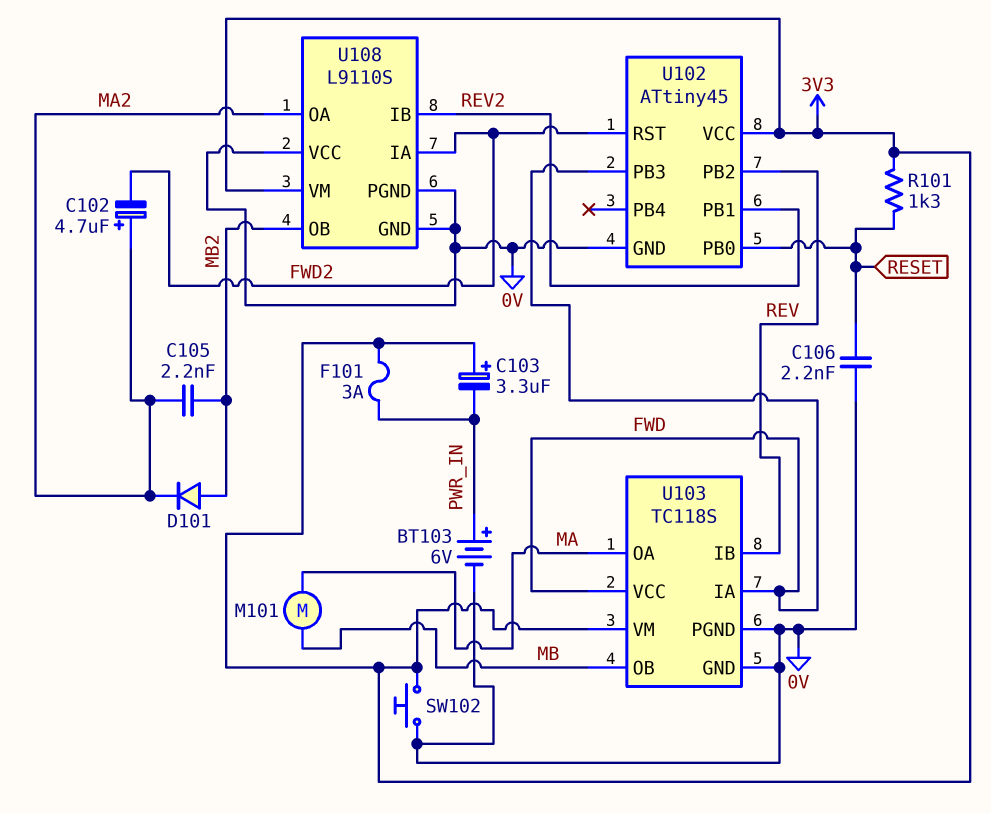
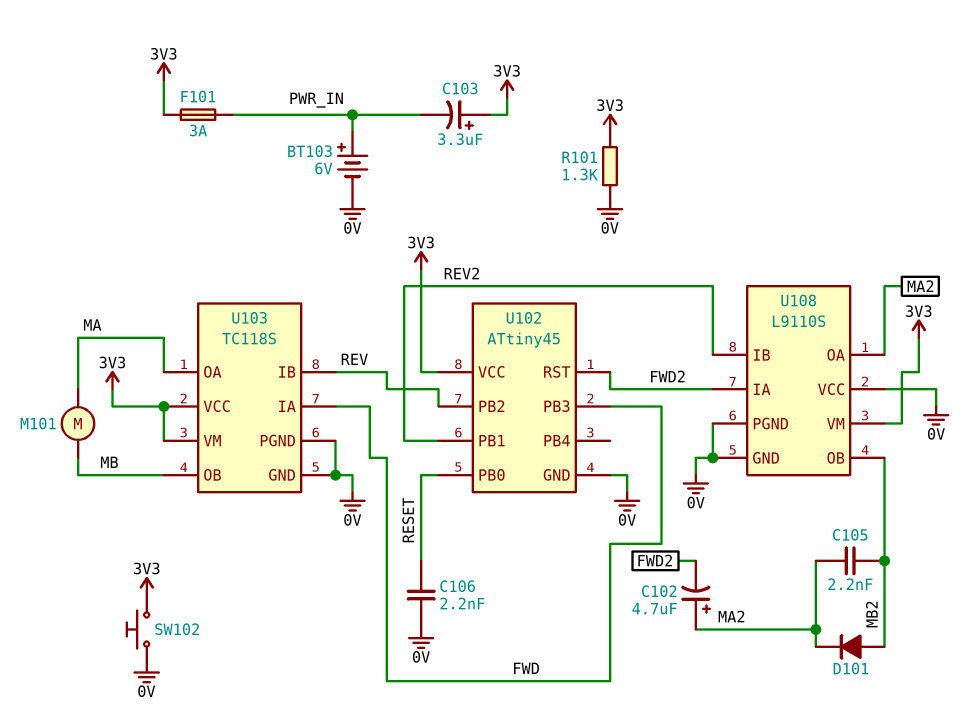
R101: 1.3k (3V3, RESET) -> 1.3k (0V, 3V3)
U103 pin VCC: FWD -> 3V3

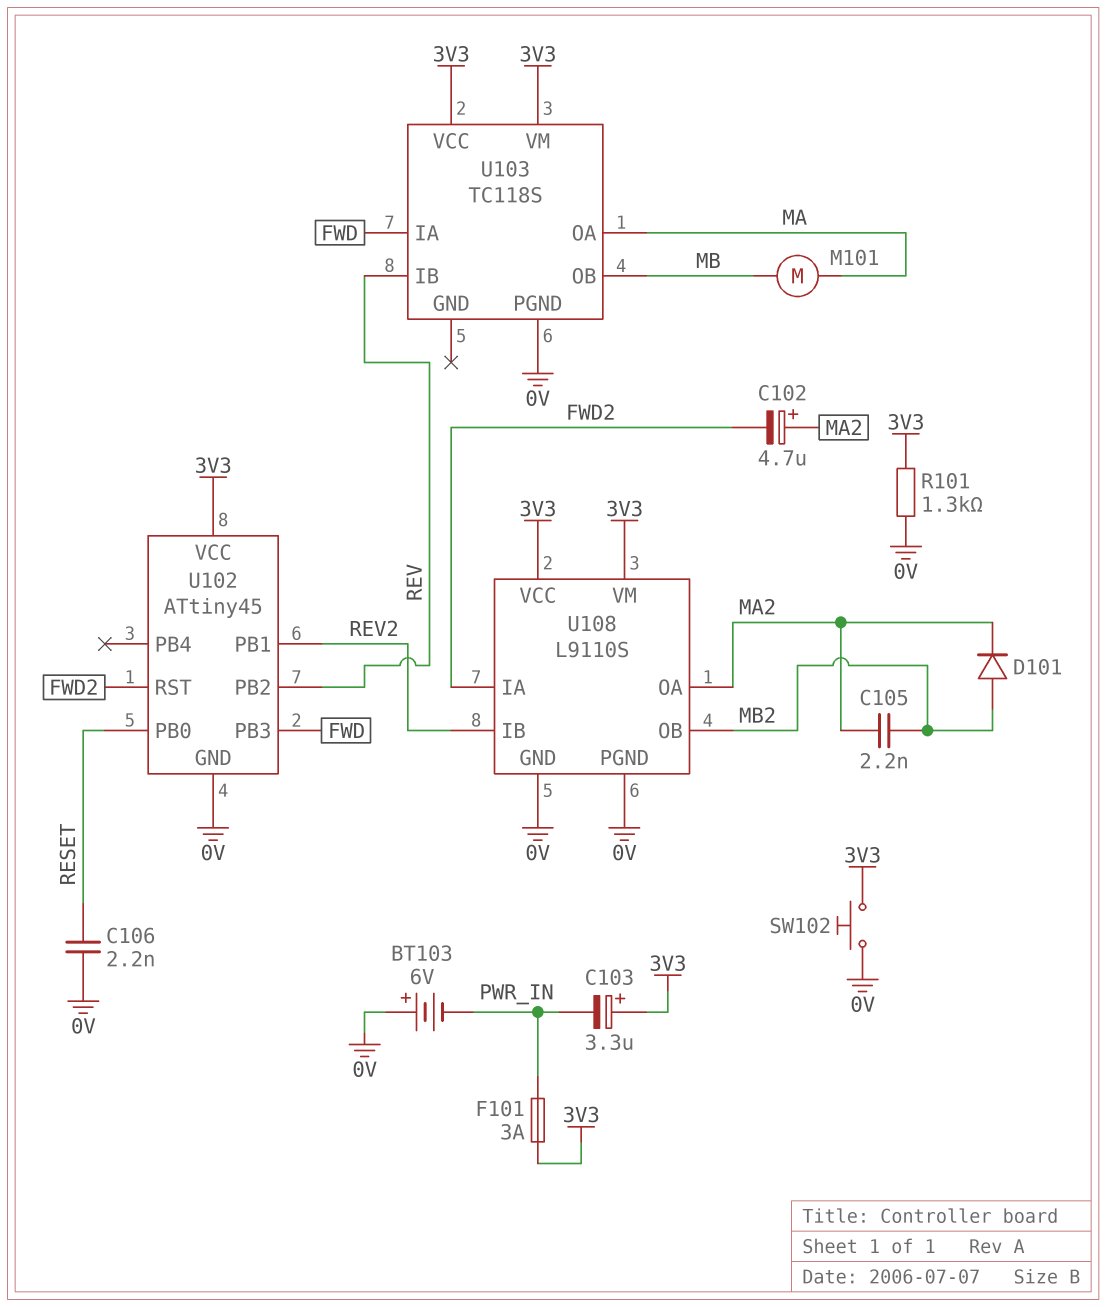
BT103: 6V (plus PWR_IN, minus 0V) -> 6V (plus 0V, minus PWR_IN)
U103 pin GND: 0V -> none
U108 pin VCC: 0V -> 3V3

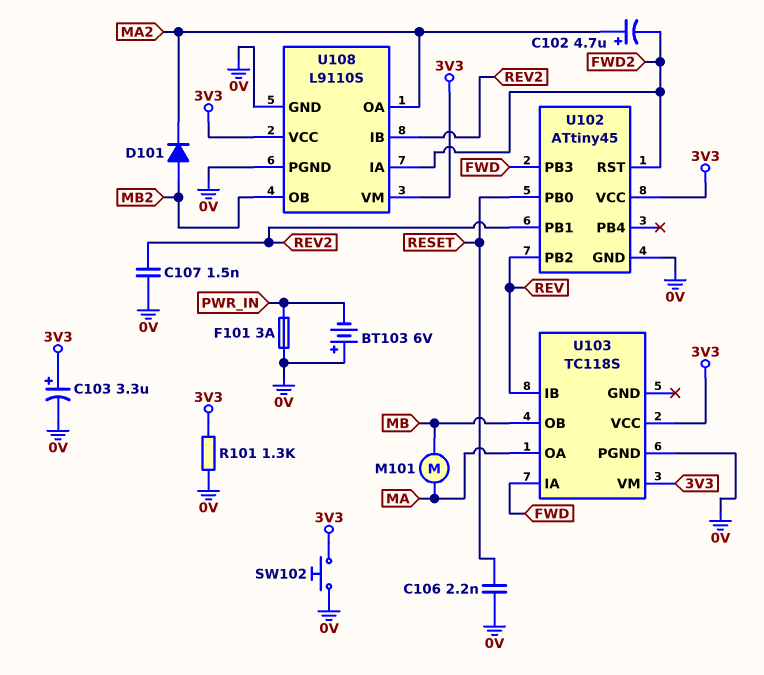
C103: 3.3uF (plus 3V3, minus PWR_IN) -> 3.3uF (plus 3V3, minus 0V)
C105: 2.2nF (MA2, MB2) -> none
C107: none -> 1.5nF (0V, REV2)
F101: 3A (3V3, PWR_IN) -> 3A (0V, PWR_IN)

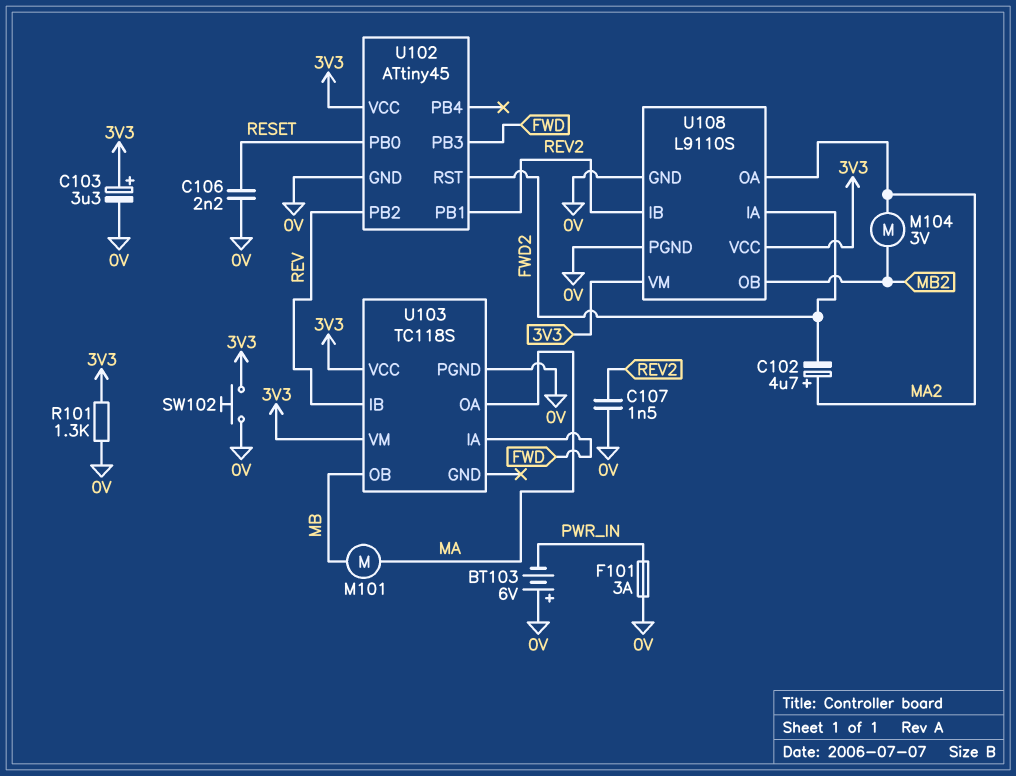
D101: diode (A MB2, K MA2) -> none
M104: none -> motor 3V (MA2, MB2)

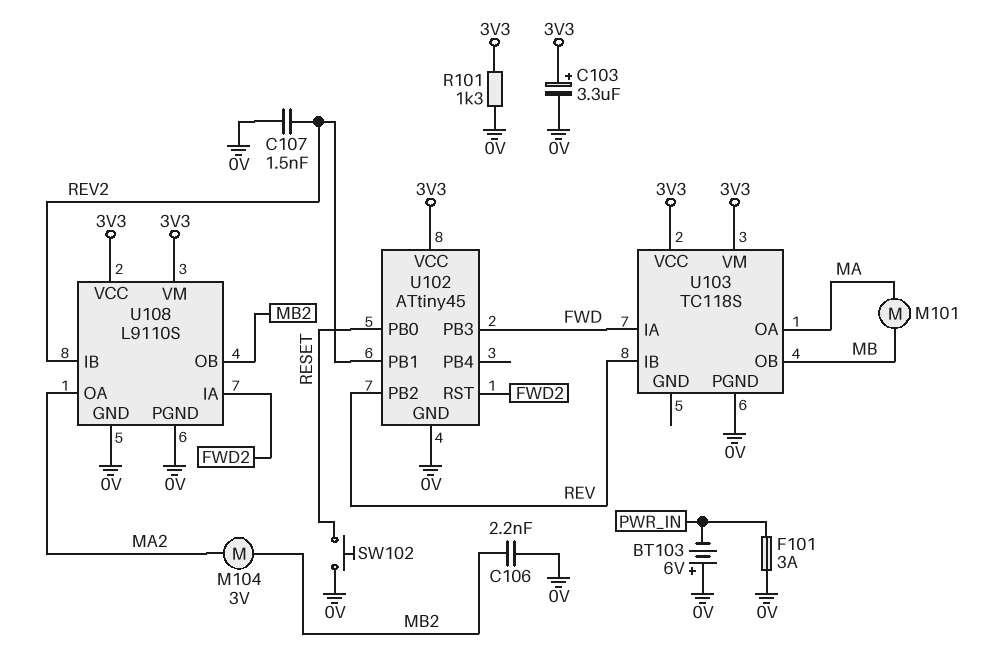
C102: 4.7uF (plus MA2, minus FWD2) -> none
C106: 2.2nF (0V, RESET) -> 2.2nF (0V, MB2)
SW102: button (0V, 3V3) -> button (0V, RESET)

